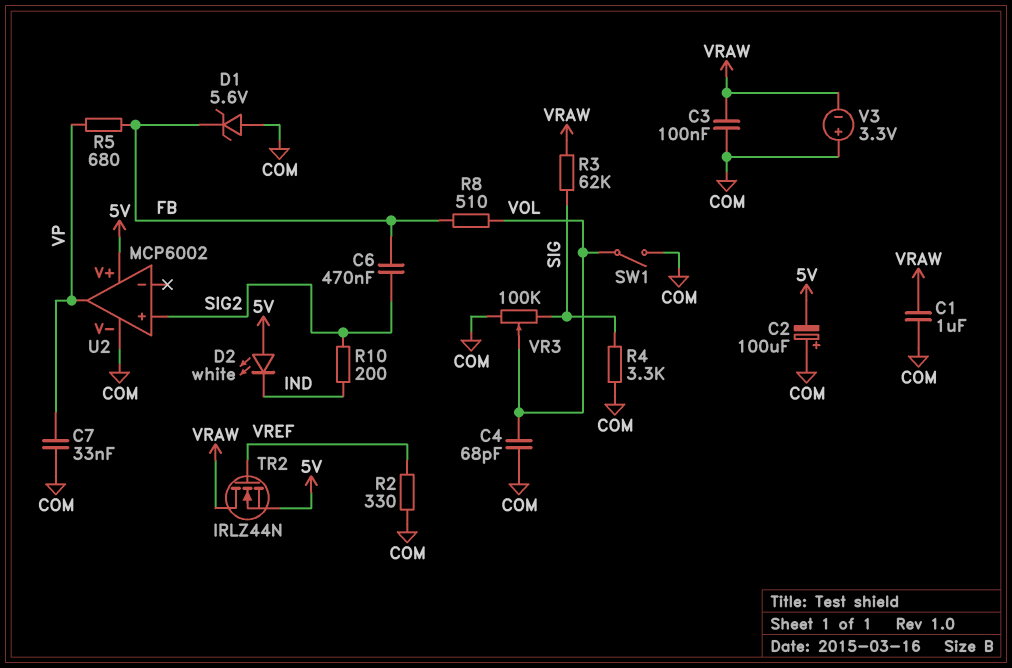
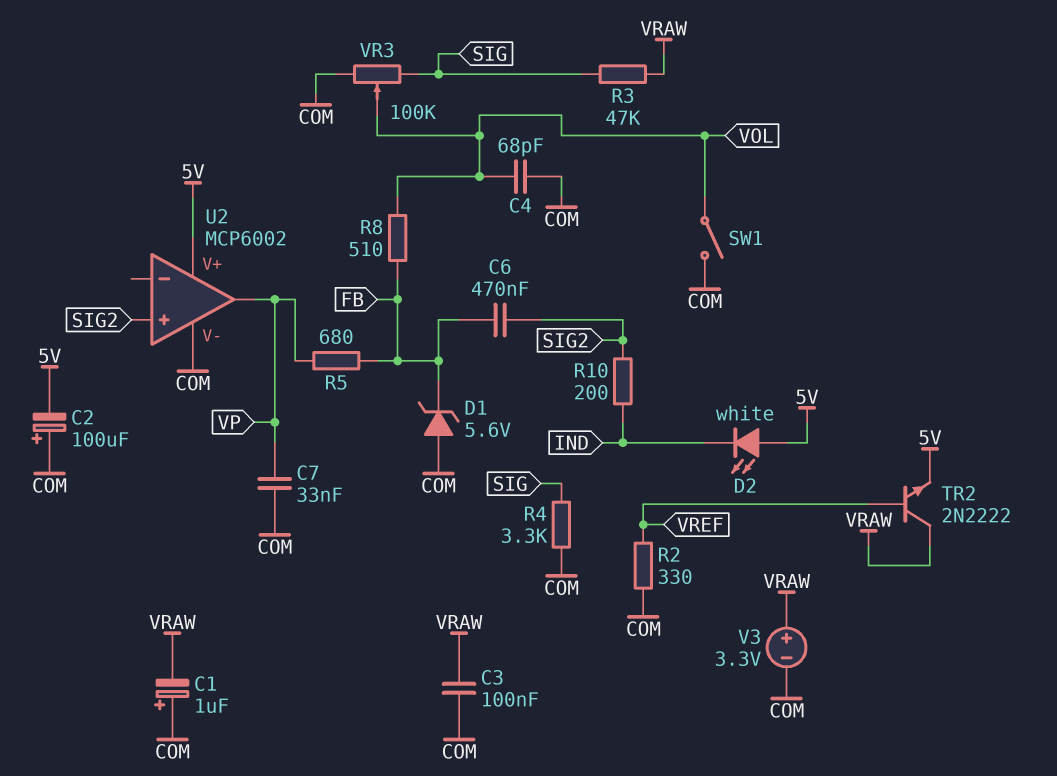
C1: 1uF (COM, VRAW) -> 1uF (plus COM, minus VRAW)
R3: 62k (SIG, VRAW) -> 47k (SIG, VRAW)
TR2: NMOS IRLZ44N (G VREF, D VRAW, S 5V) -> NPN 2N2222 (B VREF, C VRAW, E 5V)
V3: 3.3V (plus COM, minus VRAW) -> 3.3V (plus VRAW, minus COM)

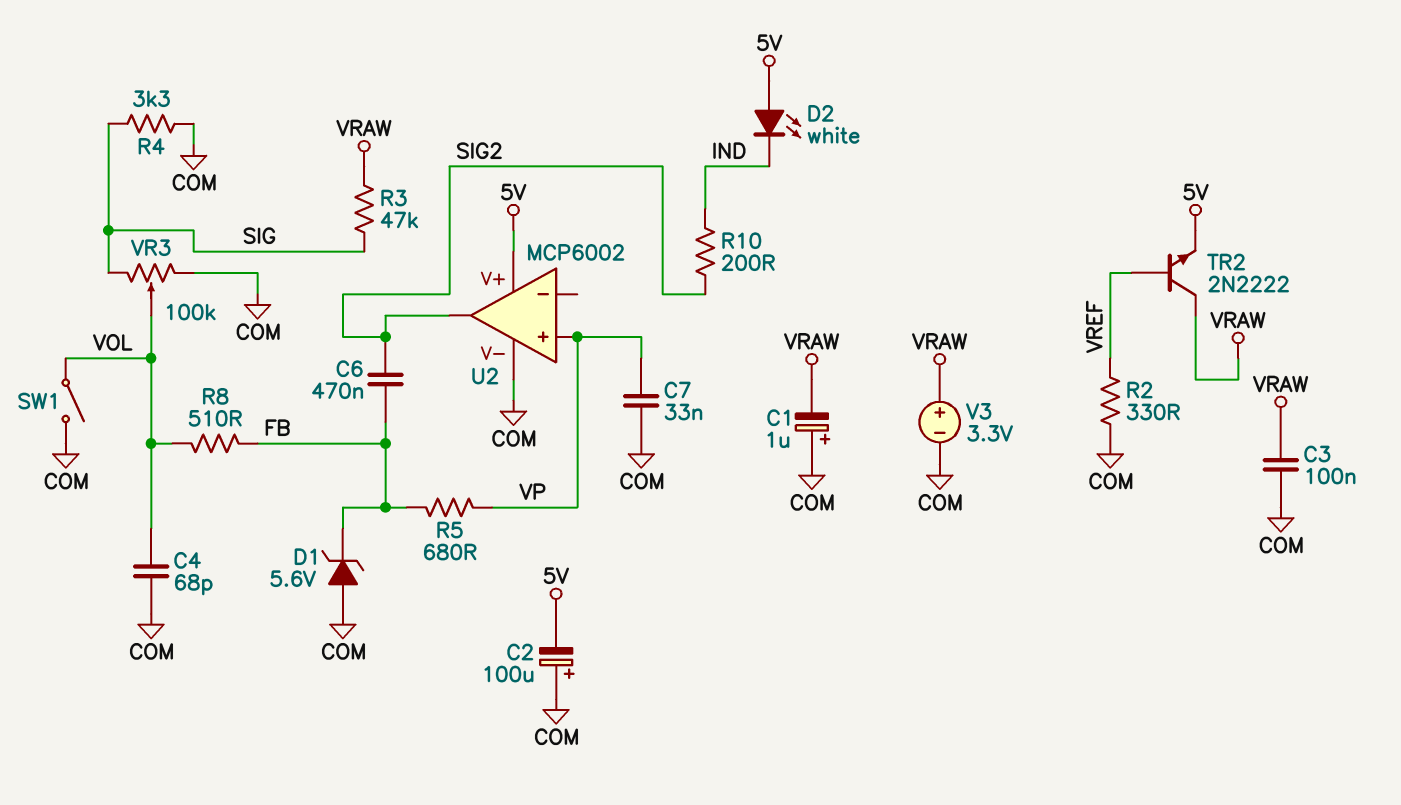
U2 pin in+: SIG2 -> VP
U2 pin out: VP -> SIG2

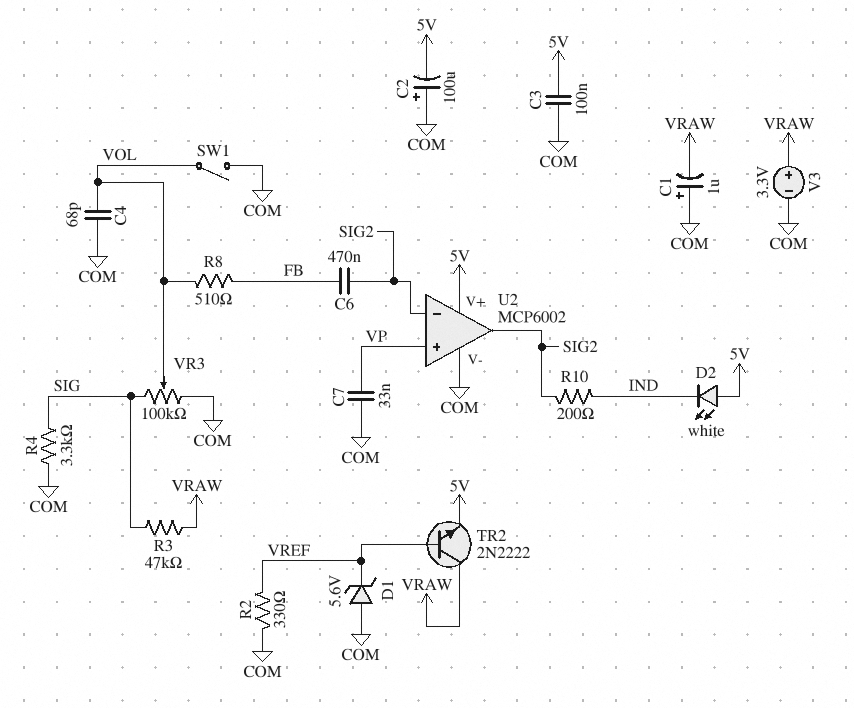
C3: 100nF (COM, VRAW) -> 100nF (5V, COM)
D1: zener 5.6V (A COM, K FB) -> zener 5.6V (A COM, K VREF)
R5: 680 (FB, VP) -> none
U2 pin in-: none -> SIG2

